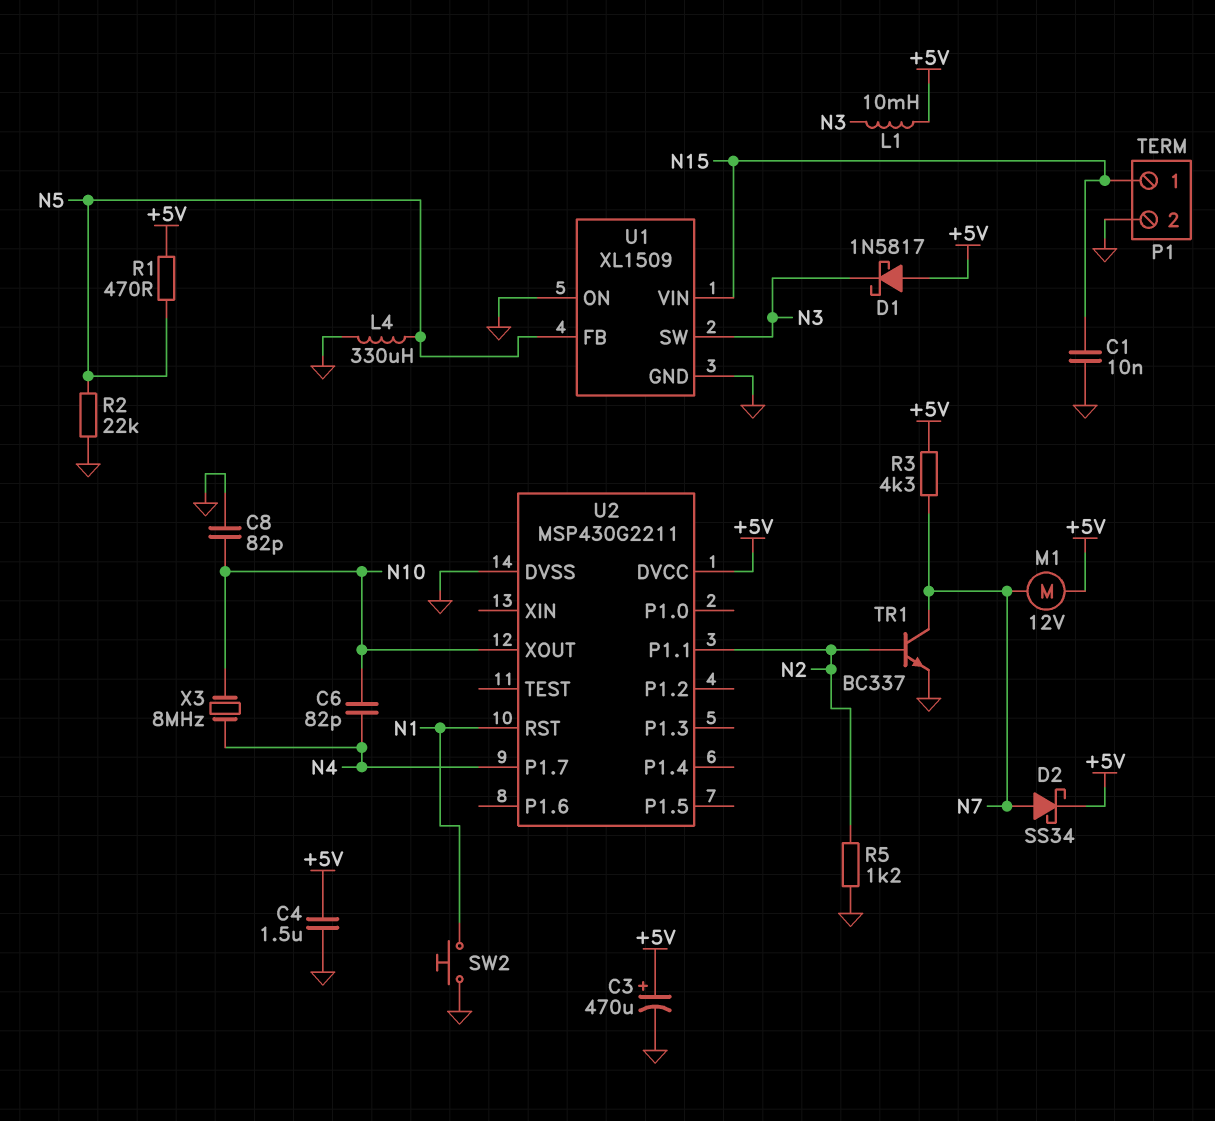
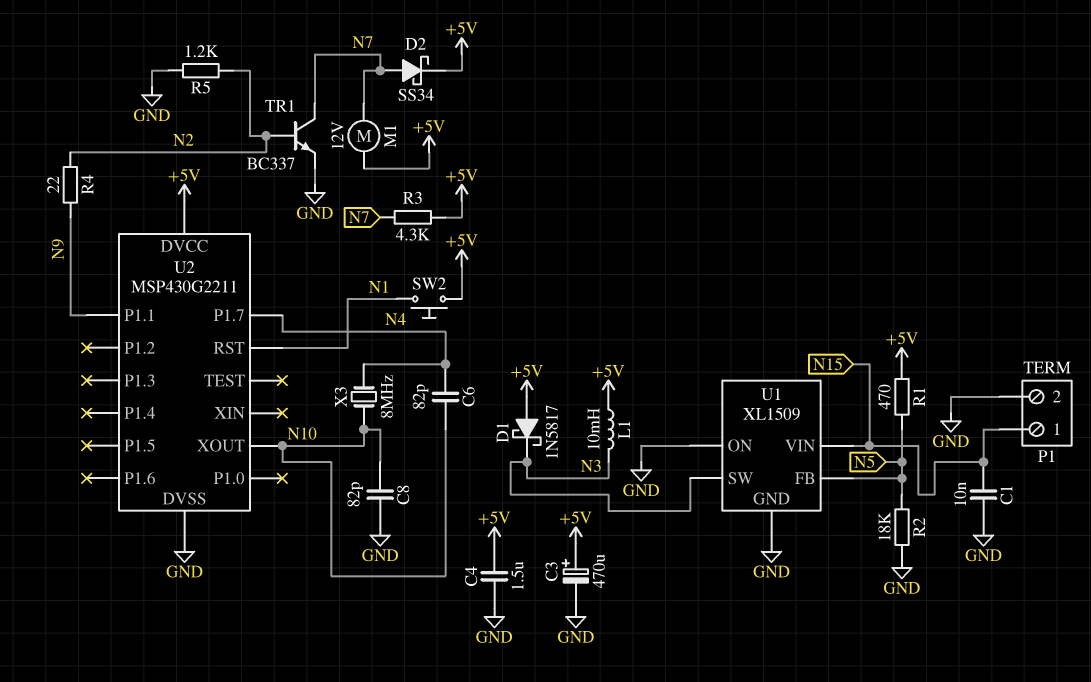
L4: 330uH (GND, N5) -> none
R2: 22k (GND, N5) -> 18k (GND, N5)
R4: none -> 22 (N2, N9)
SW2: button (GND, N1) -> button (+5V, N1)
U2 pin P1.1: N2 -> N9

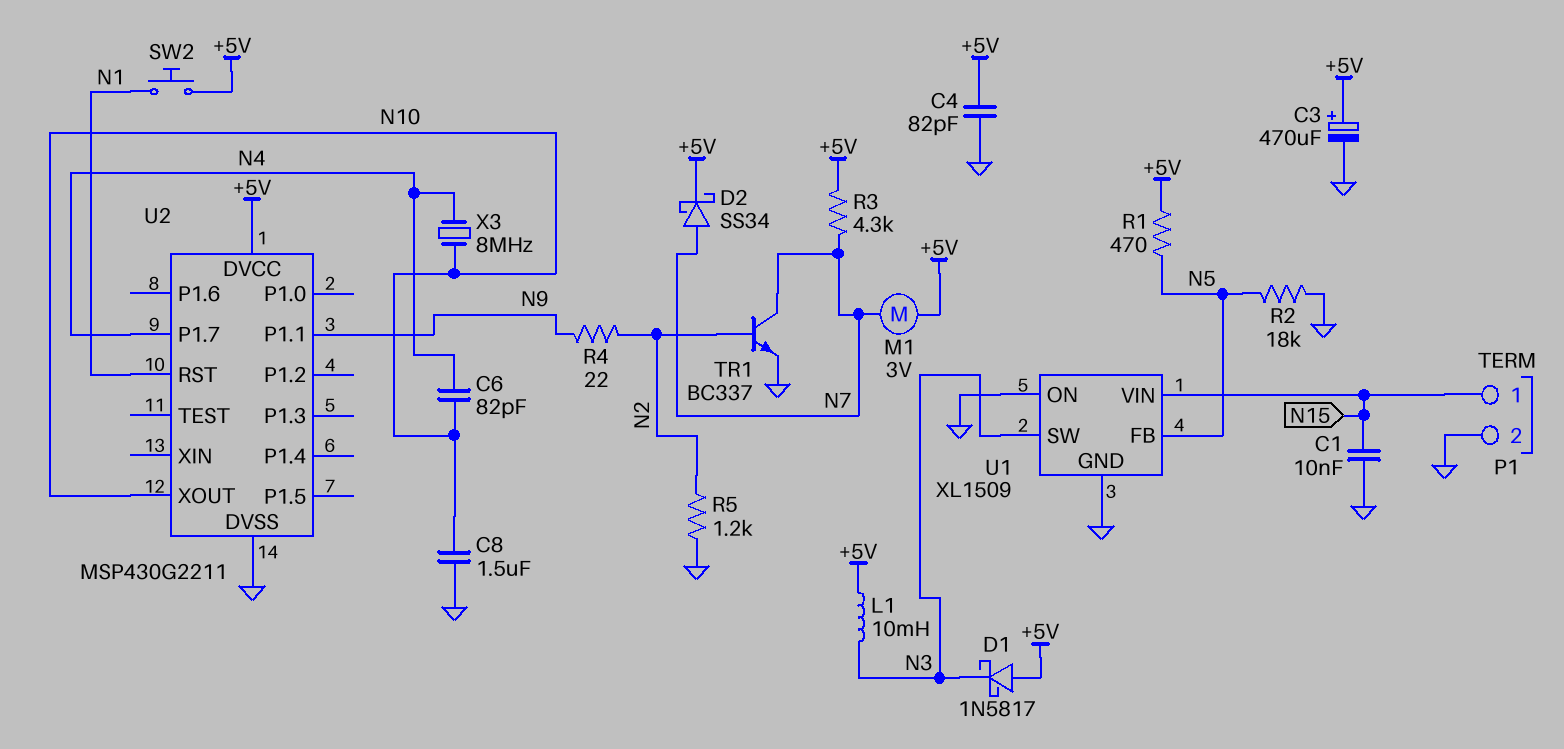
C4: 1.5uF (+5V, GND) -> 82pF (+5V, GND)
C8: 82pF (GND, N10) -> 1.5uF (GND, N10)
M1: motor 12V (+5V, N7) -> motor 3V (+5V, N7)

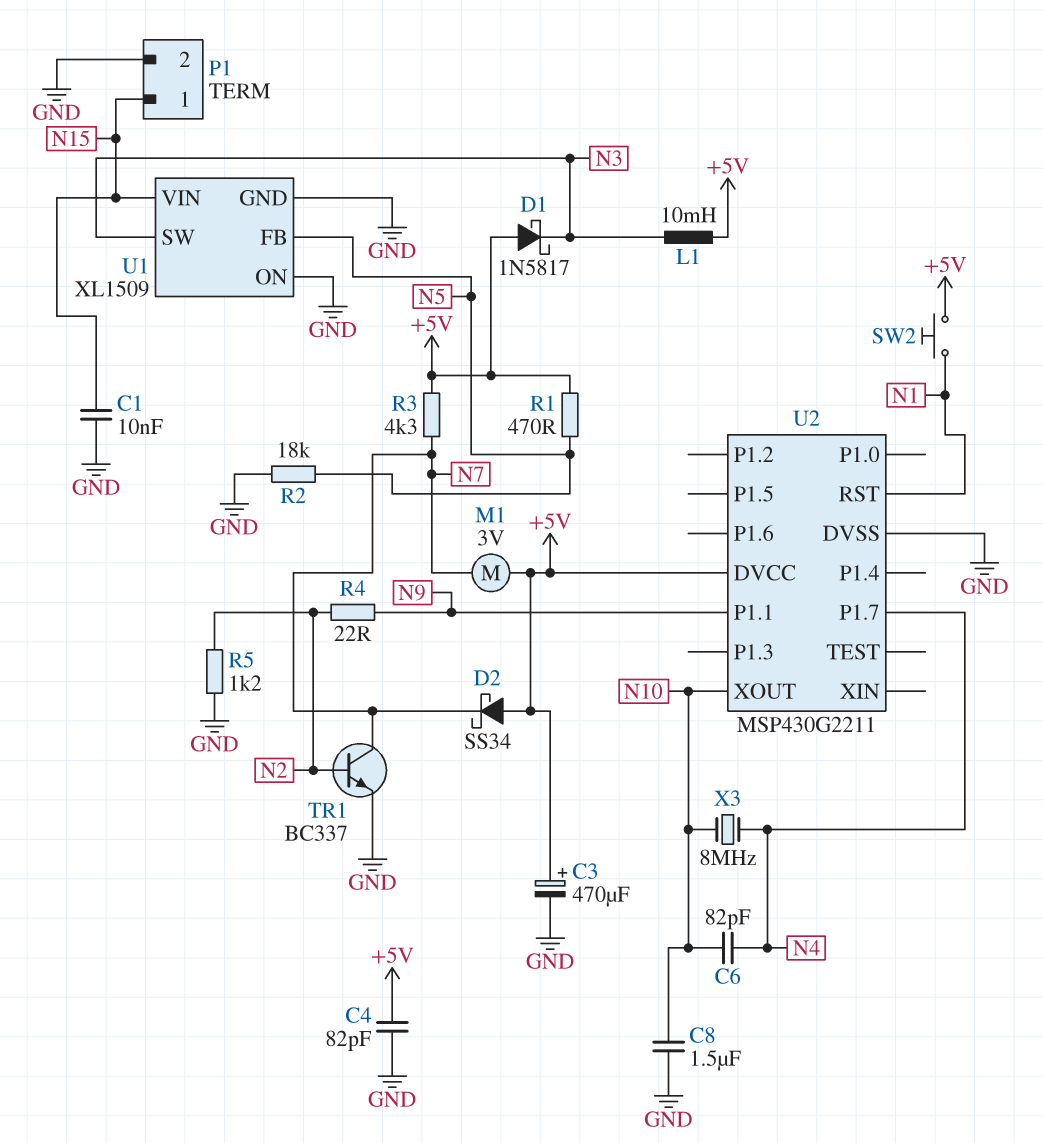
D2: schottky SS34 (A N7, K +5V) -> schottky SS34 (A +5V, K N7)

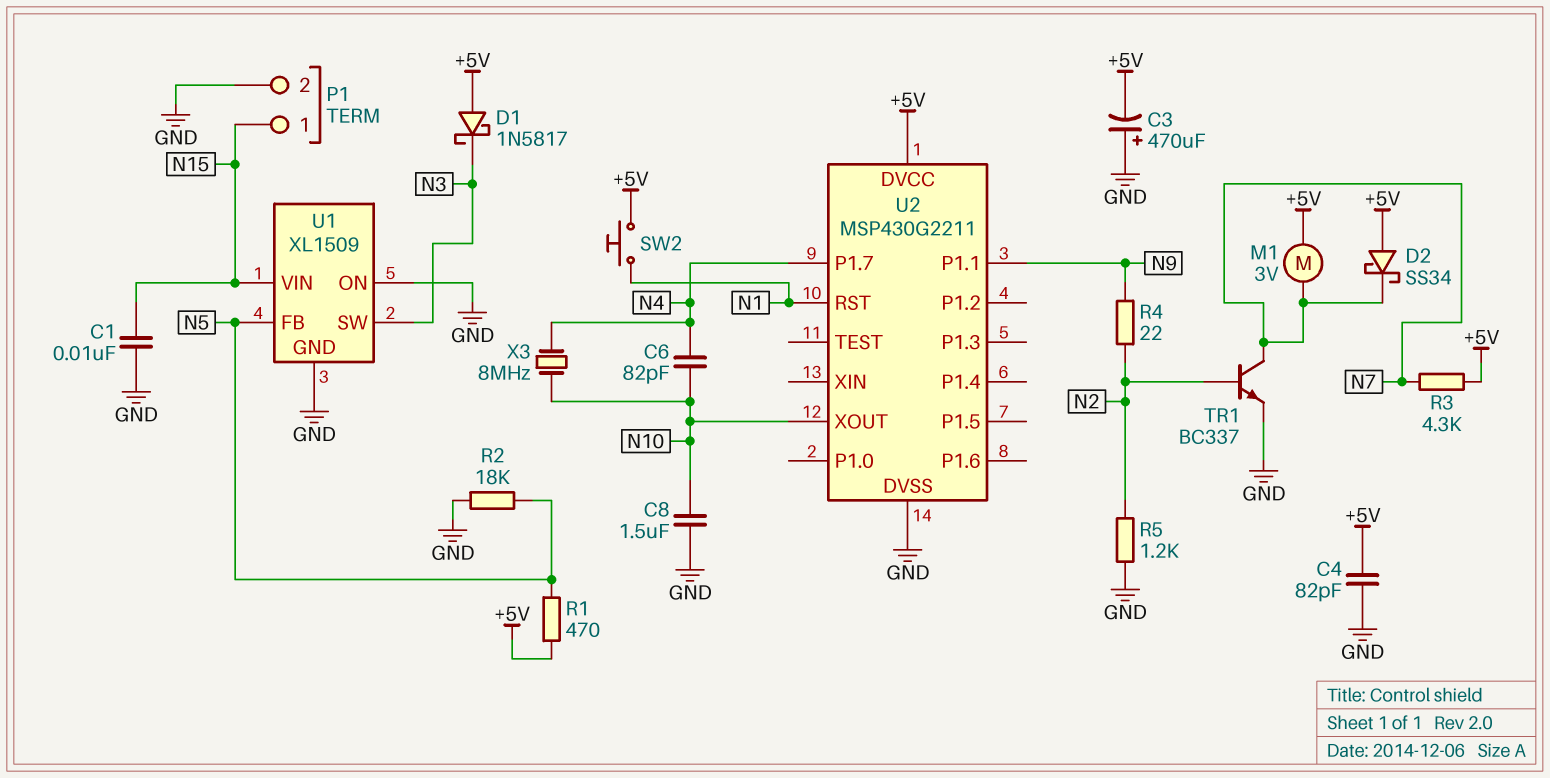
C3: 470uF (plus +5V, minus GND) -> 470uF (plus GND, minus +5V)
L1: 10mH (+5V, N3) -> none

